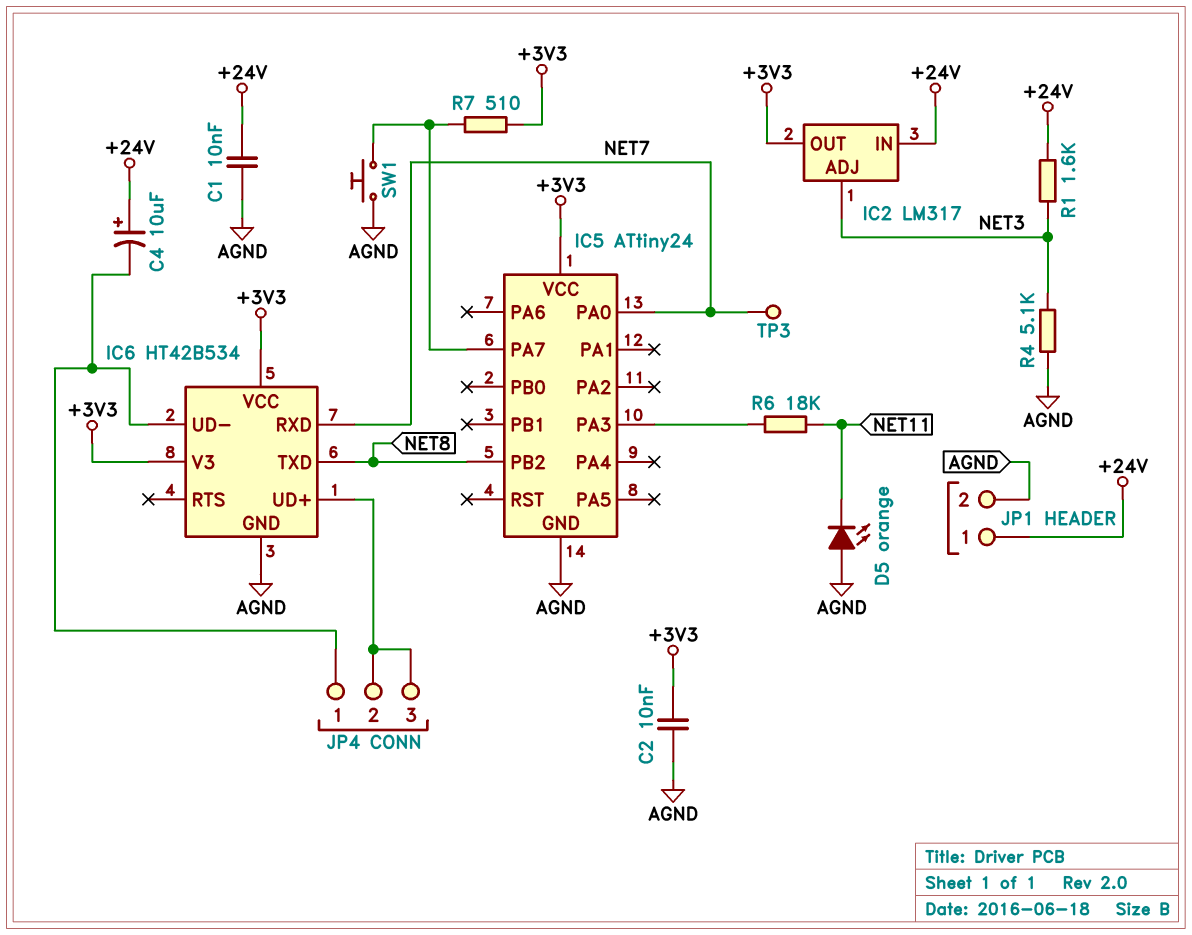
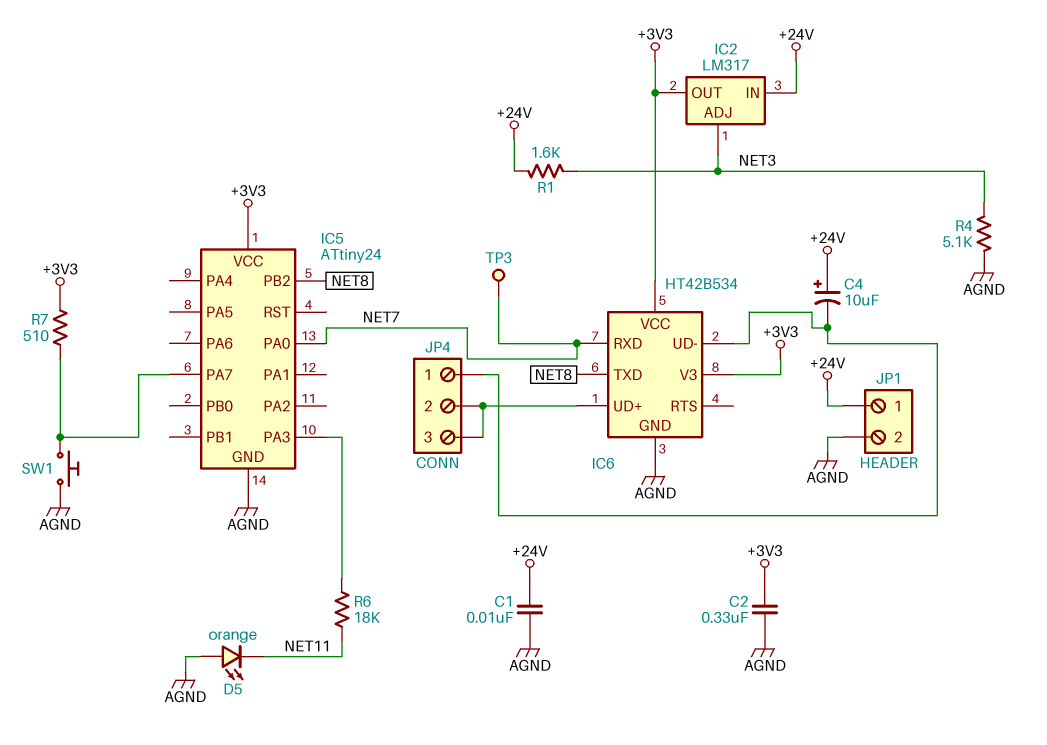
C2: 10nF (+3V3, AGND) -> 330nF (+3V3, AGND)

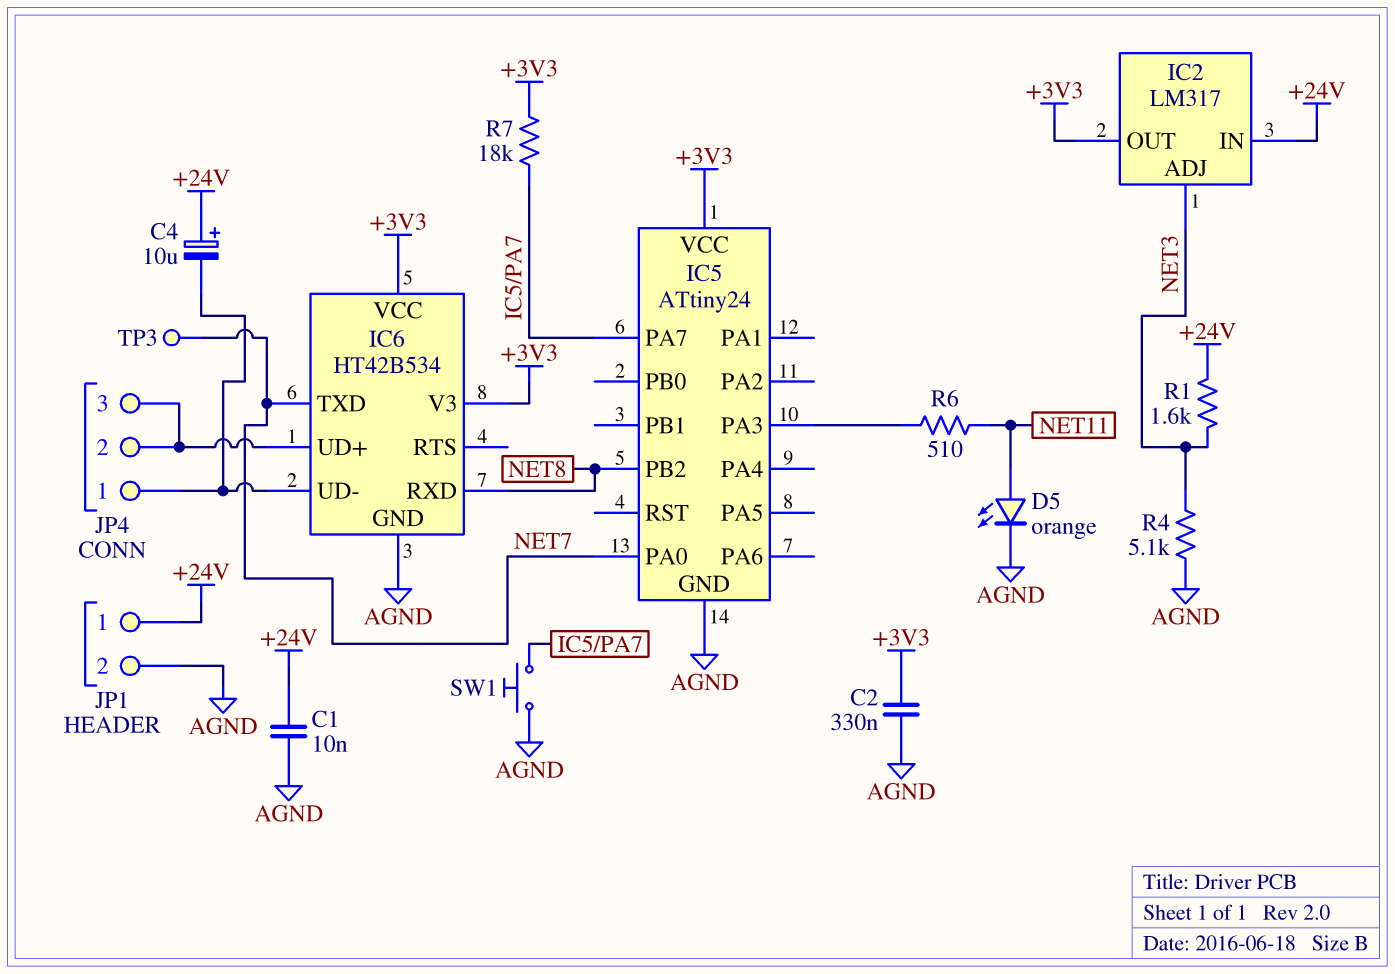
D5: LED orange (A AGND, K NET11) -> LED orange (A NET11, K AGND)
IC6 pin RXD: NET7 -> NET8
IC6 pin TXD: NET8 -> NET7
R6: 18k (IC5/PA3, NET11) -> 510 (IC5/PA3, NET11)
R7: 510 (+3V3, IC5/PA7) -> 18k (+3V3, IC5/PA7)

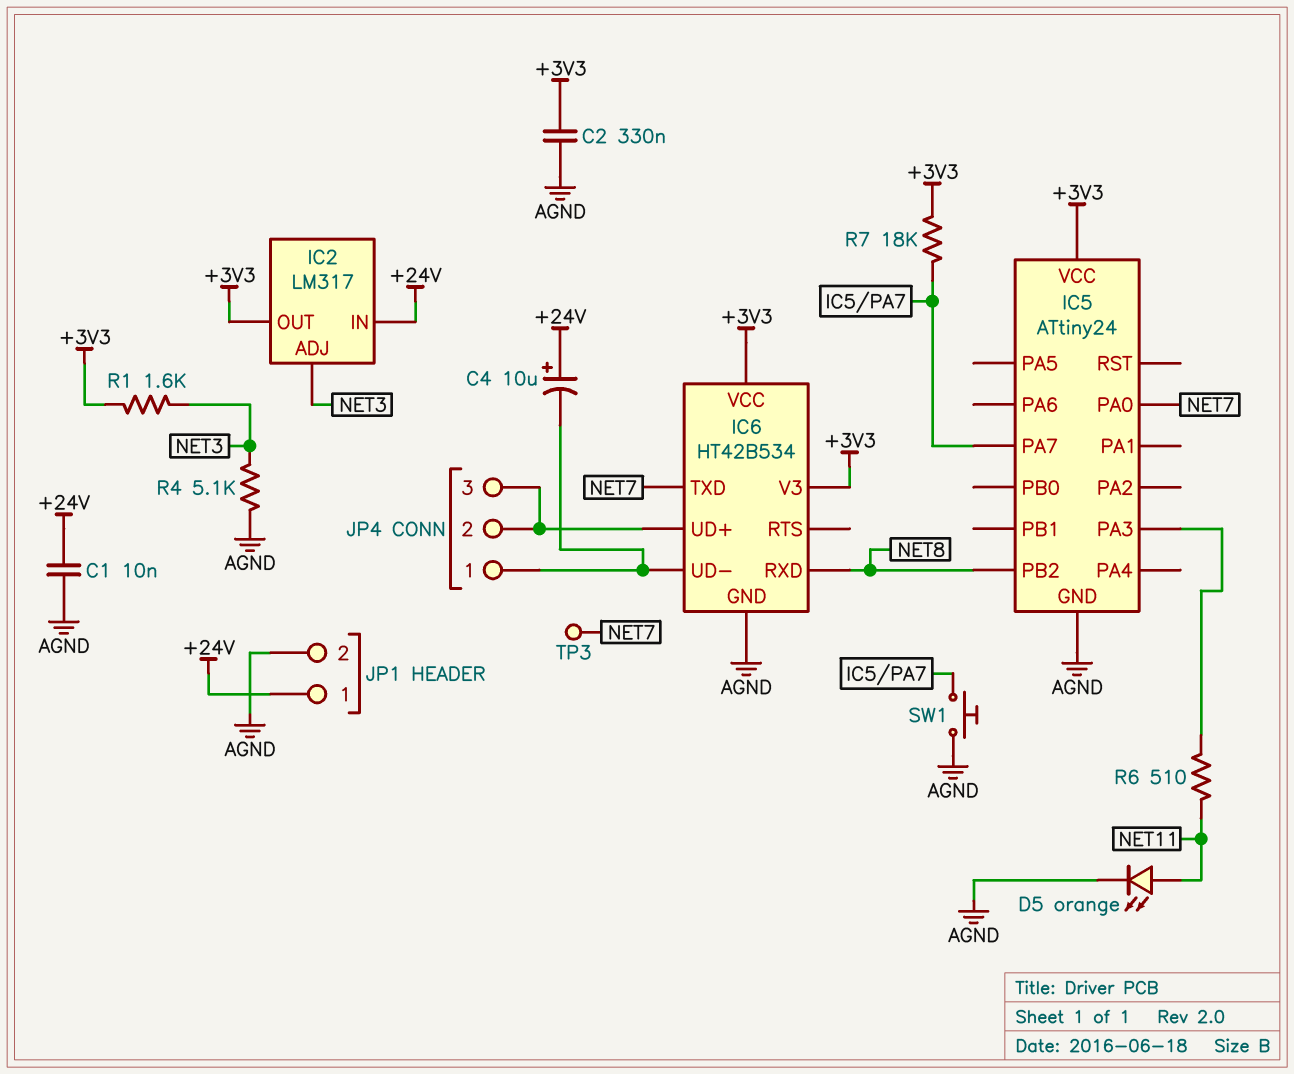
R1: 1.6k (+24V, NET3) -> 1.6k (+3V3, NET3)

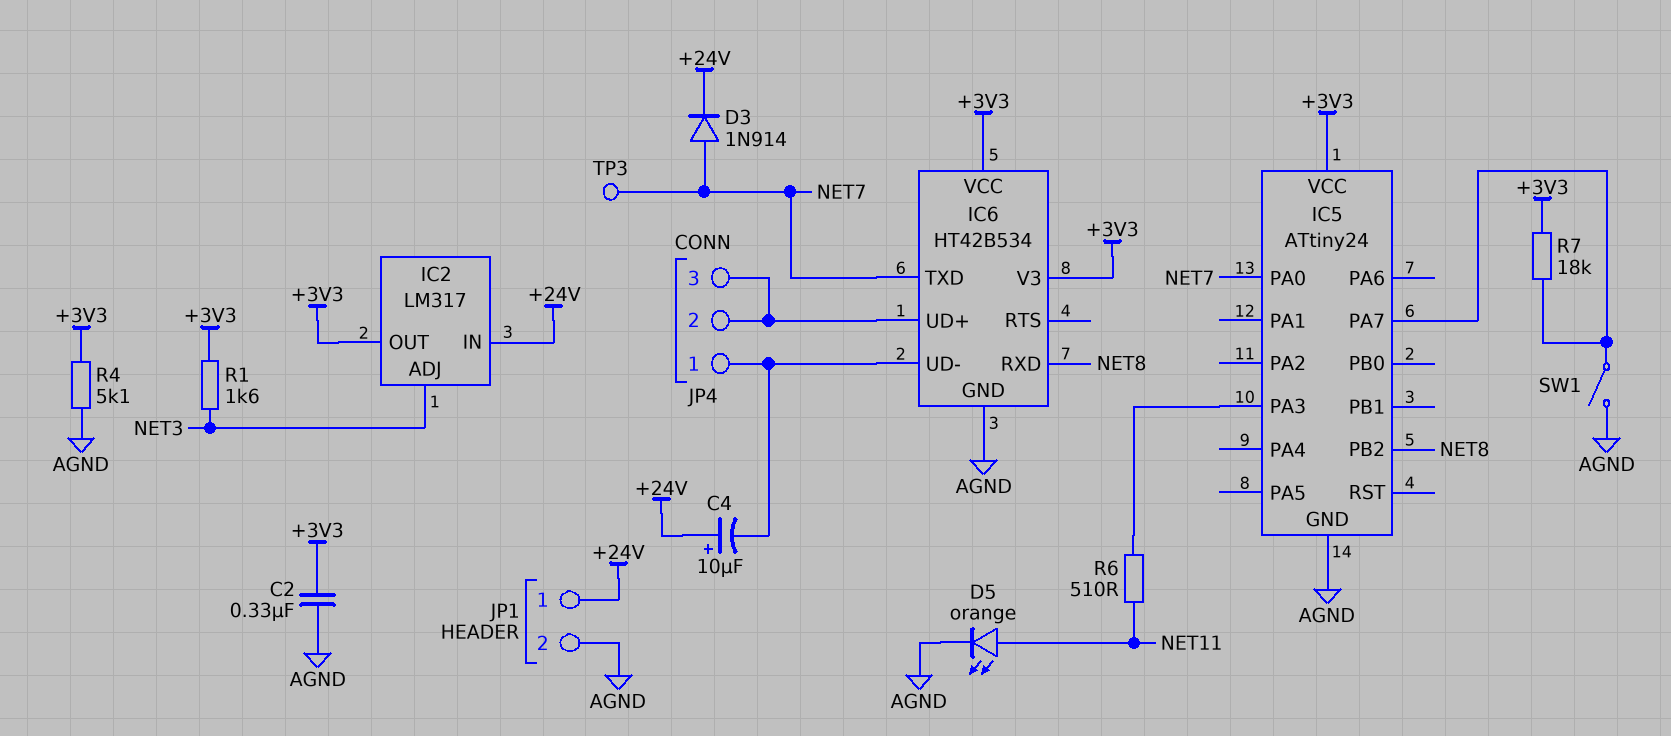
C1: 10nF (+24V, AGND) -> none
D3: none -> diode 1N914 (A NET7, K +24V)
R4: 5.1k (AGND, NET3) -> 5.1k (+3V3, AGND)
SW1: button (AGND, IC5/PA7) -> switch (AGND, IC5/PA7)

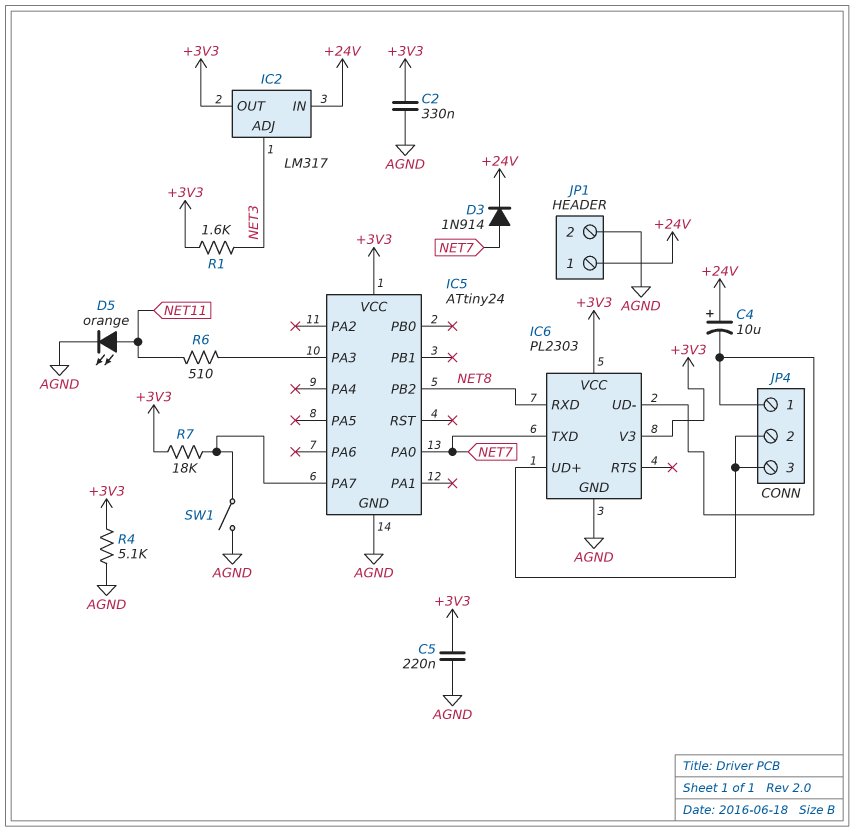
C5: none -> 220nF (+3V3, AGND)
IC6: HT42B534 -> PL2303
TP3: test point (NET7) -> none

